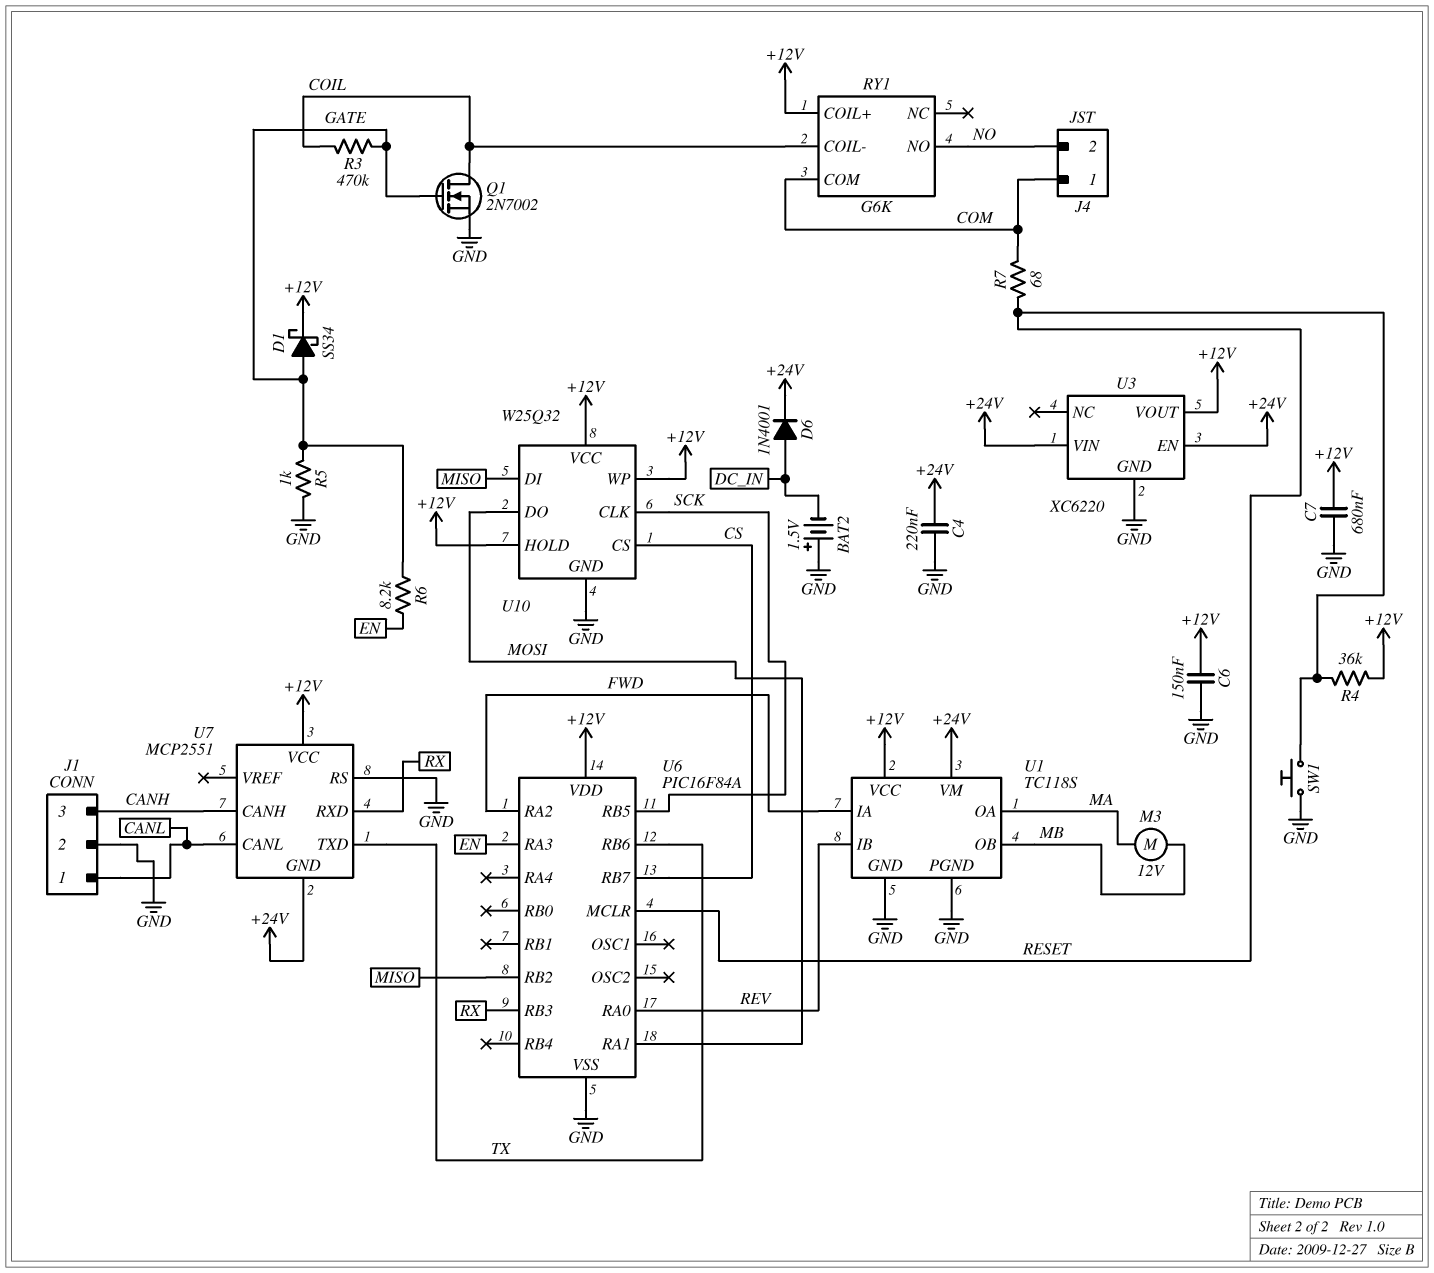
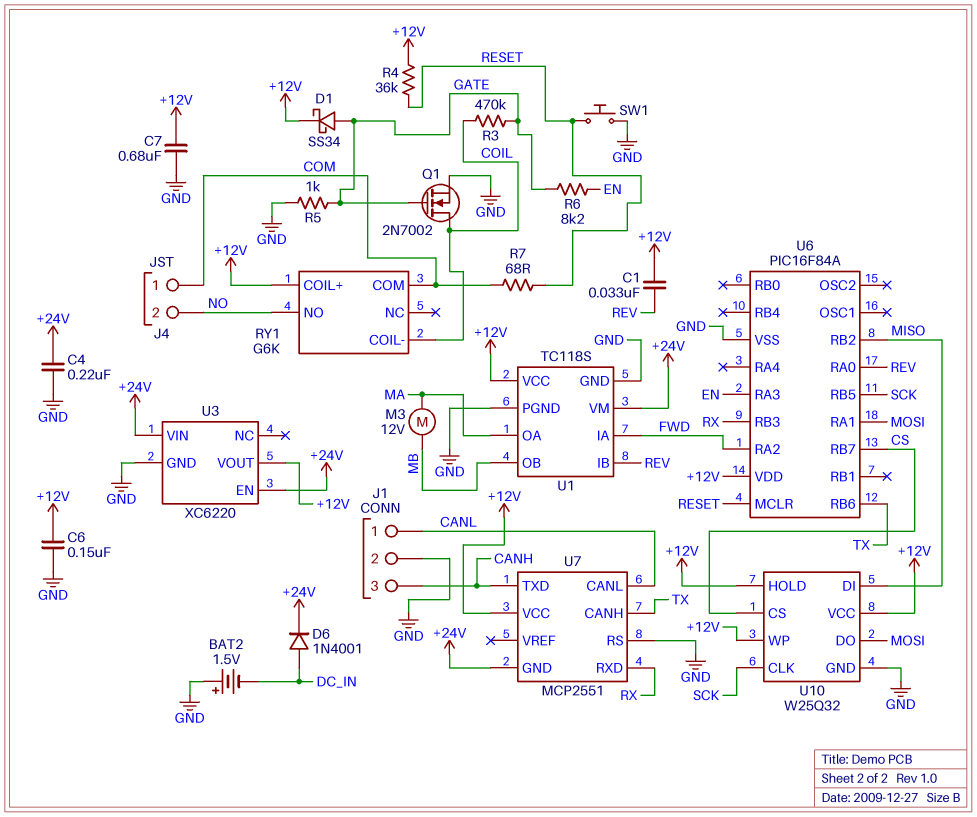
C1: none -> 33nF (+12V, REV)
U7 pin CANH: CANH -> TX
U7 pin TXD: TX -> CANH

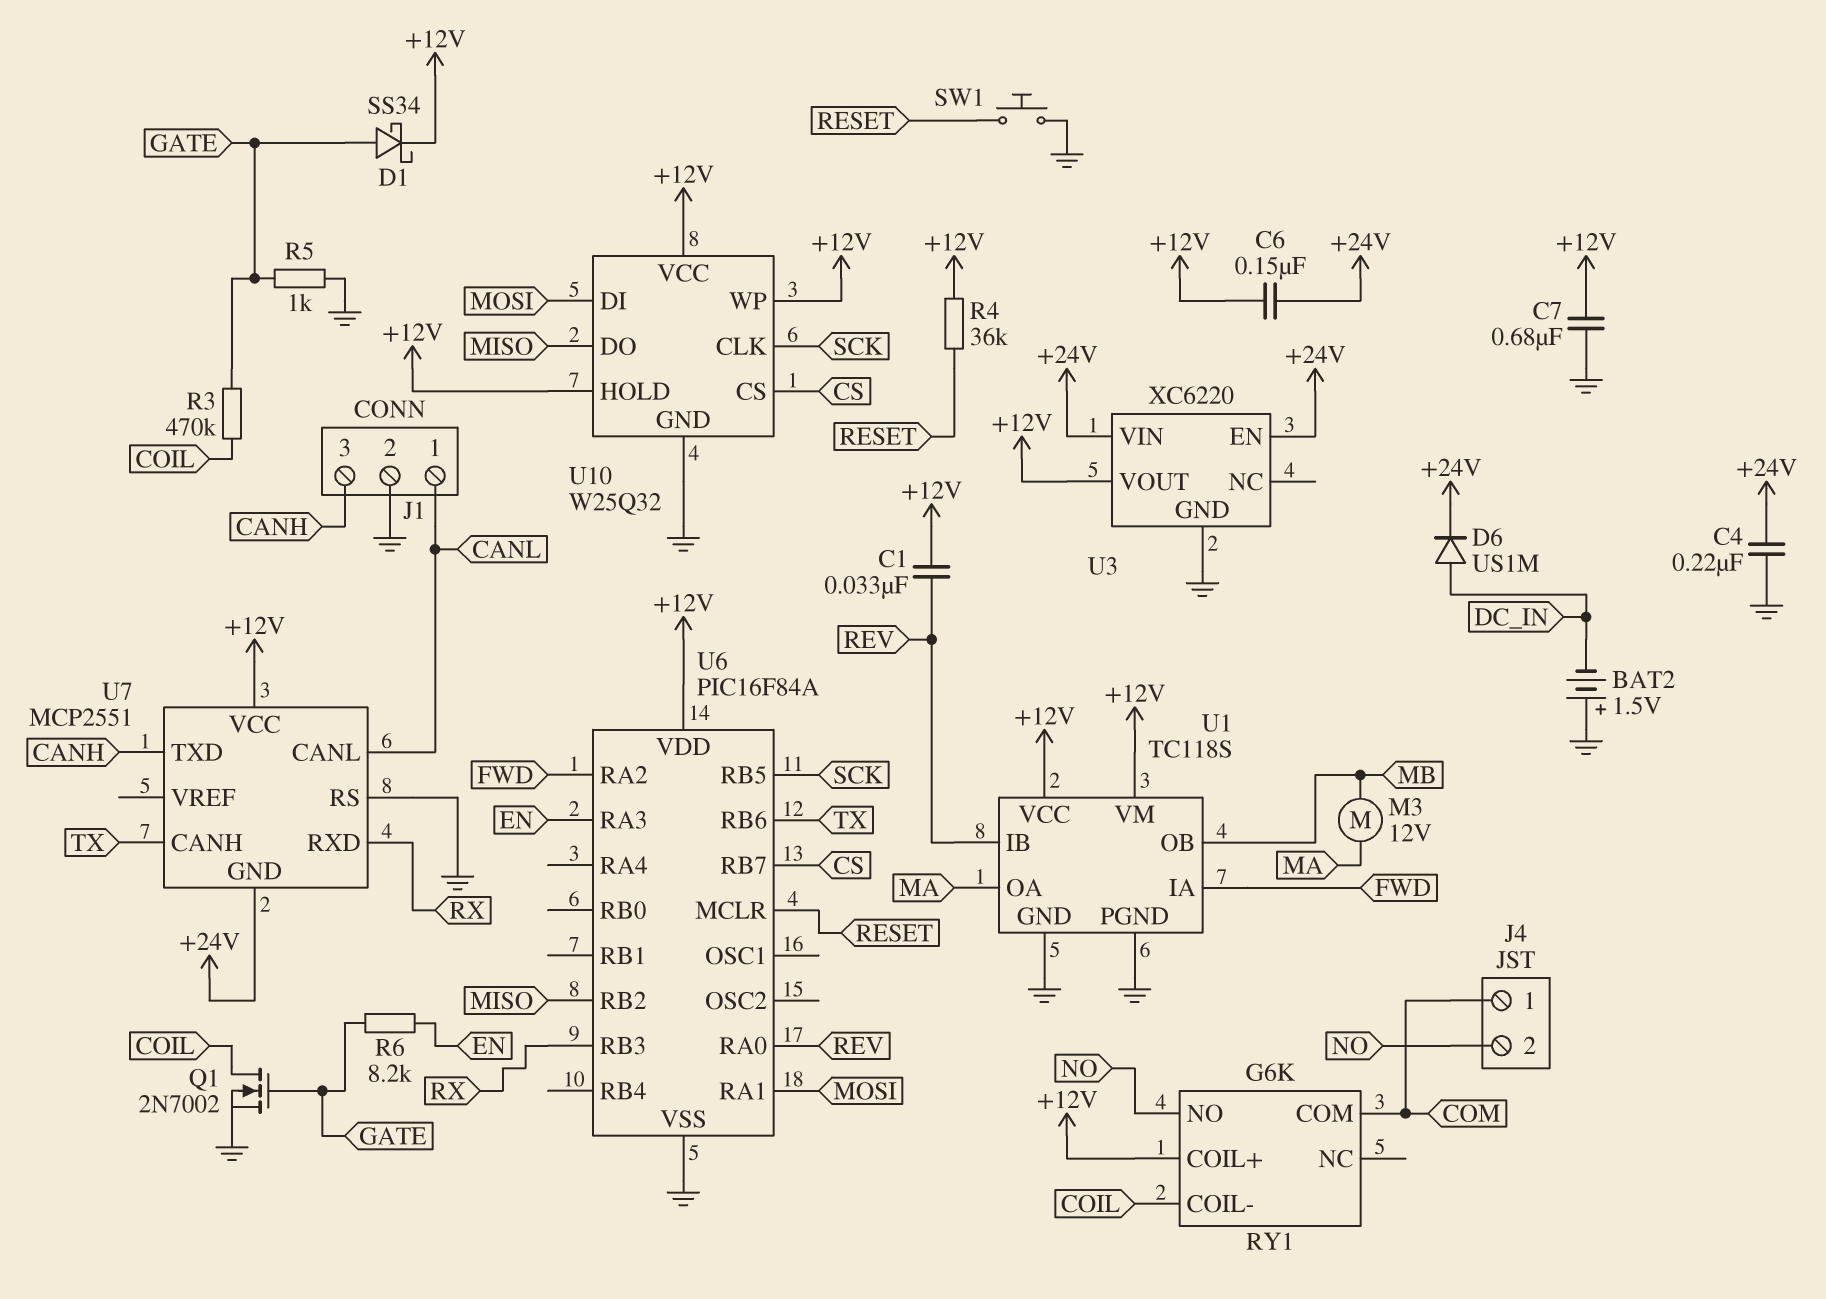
C6: 150nF (+12V, GND) -> 150nF (+12V, +24V)
D6: diode 1N4001 (A DC_IN, K +24V) -> diode US1M (A DC_IN, K +24V)
R7: 68 (COM, RESET) -> none
U1 pin VM: +24V -> +12V
U10 pin DI: MISO -> MOSI
U10 pin DO: MOSI -> MISO

